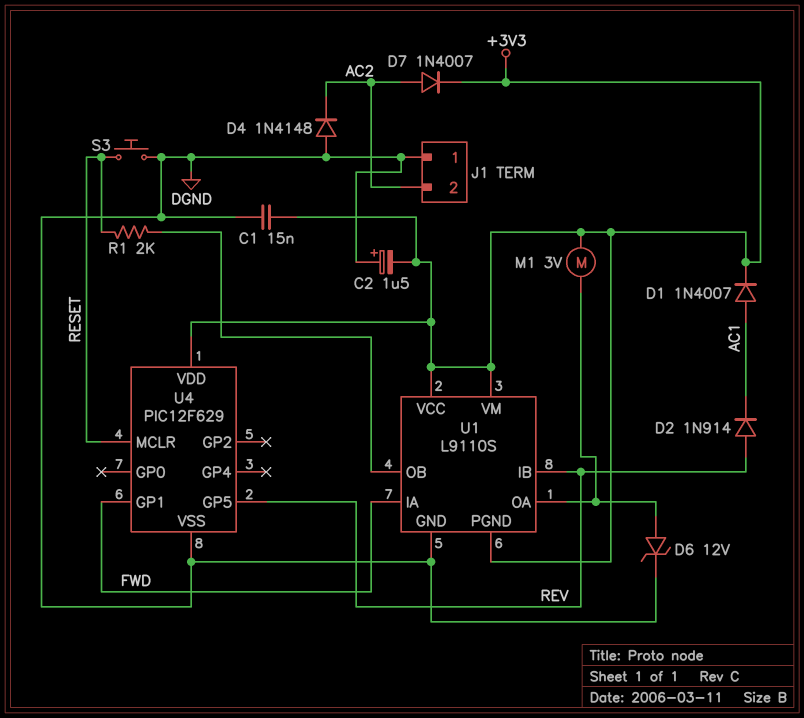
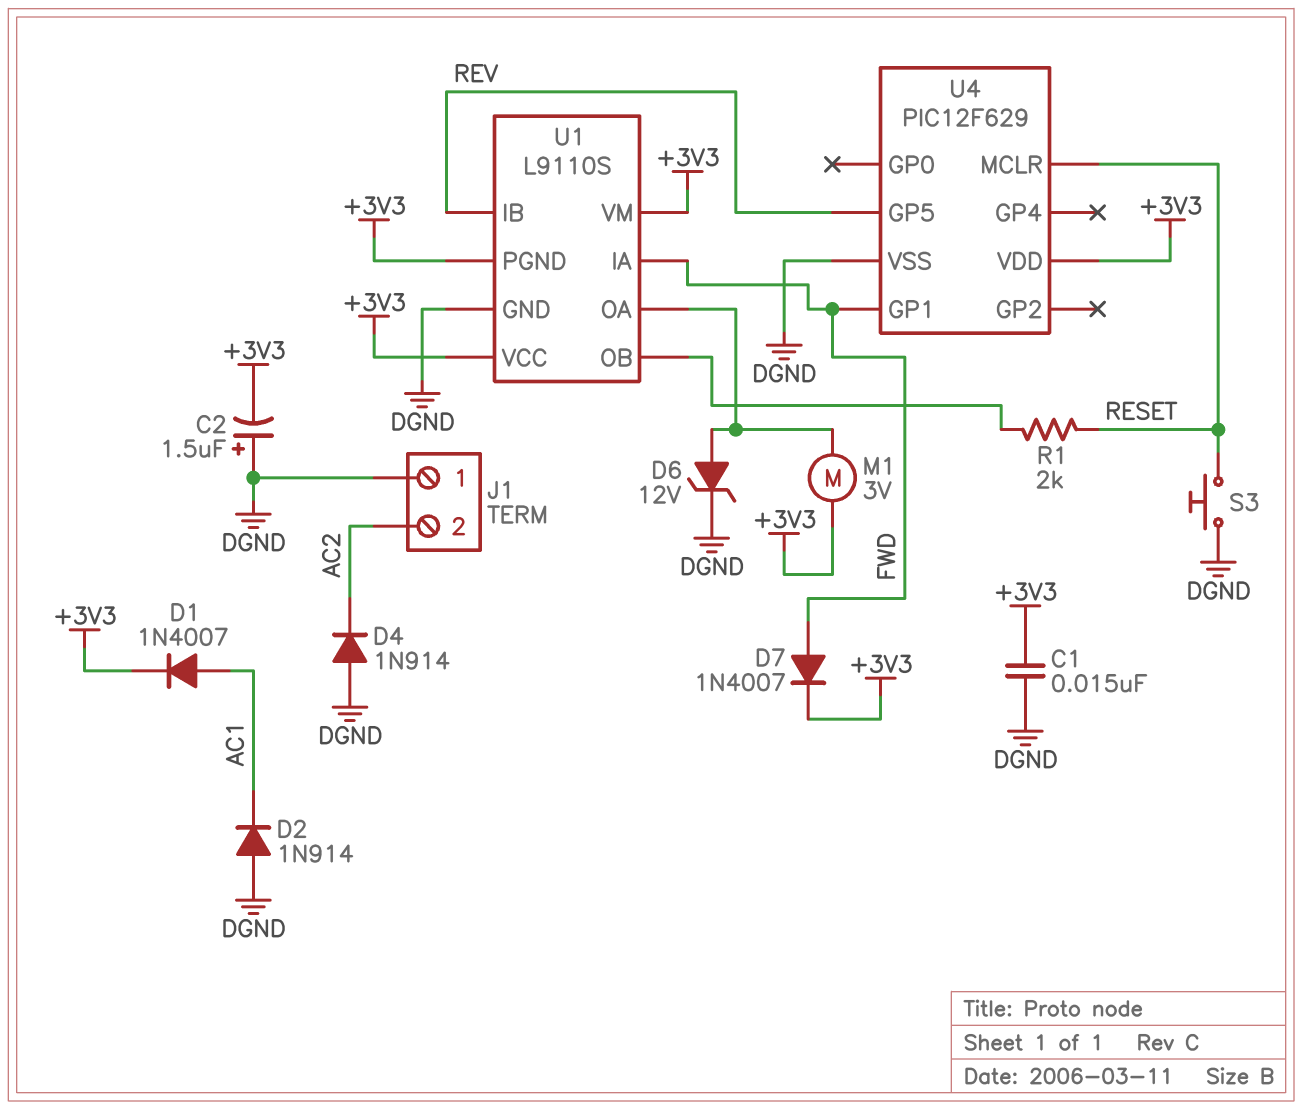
D2: diode 1N914 (A REV, K AC1) -> diode 1N914 (A DGND, K AC1)
D4: diode 1N4148 (A DGND, K AC2) -> diode 1N914 (A DGND, K AC2)
D7: diode 1N4007 (A AC2, K +3V3) -> diode 1N4007 (A FWD, K +3V3)

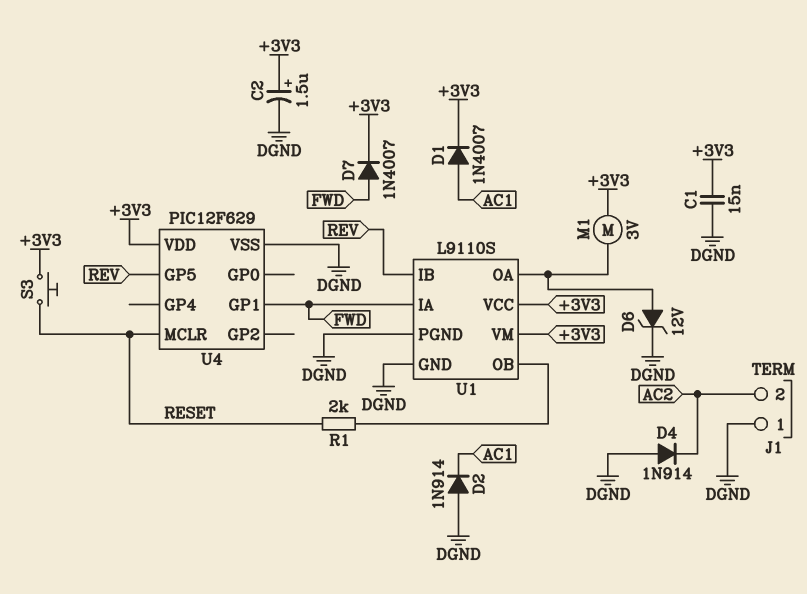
C2: 1.5uF (plus DGND, minus +3V3) -> 1.5uF (plus +3V3, minus DGND)
S3: button (DGND, RESET) -> button (+3V3, RESET)
U1 pin PGND: +3V3 -> DGND

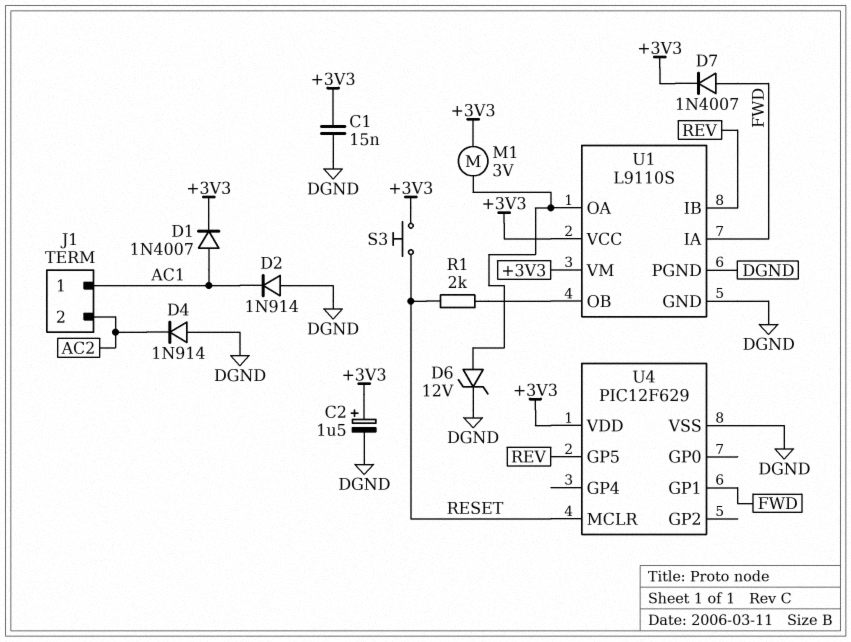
J1 pin 1: DGND -> AC1

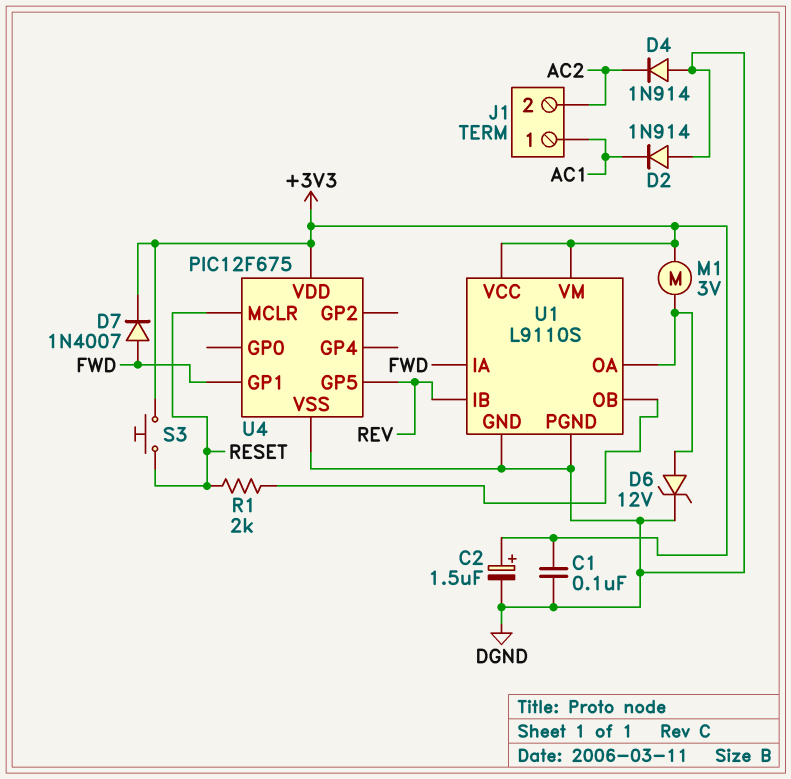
C1: 15nF (+3V3, DGND) -> 100nF (+3V3, DGND)
D1: diode 1N4007 (A AC1, K +3V3) -> none
U4: PIC12F629 -> PIC12F675

